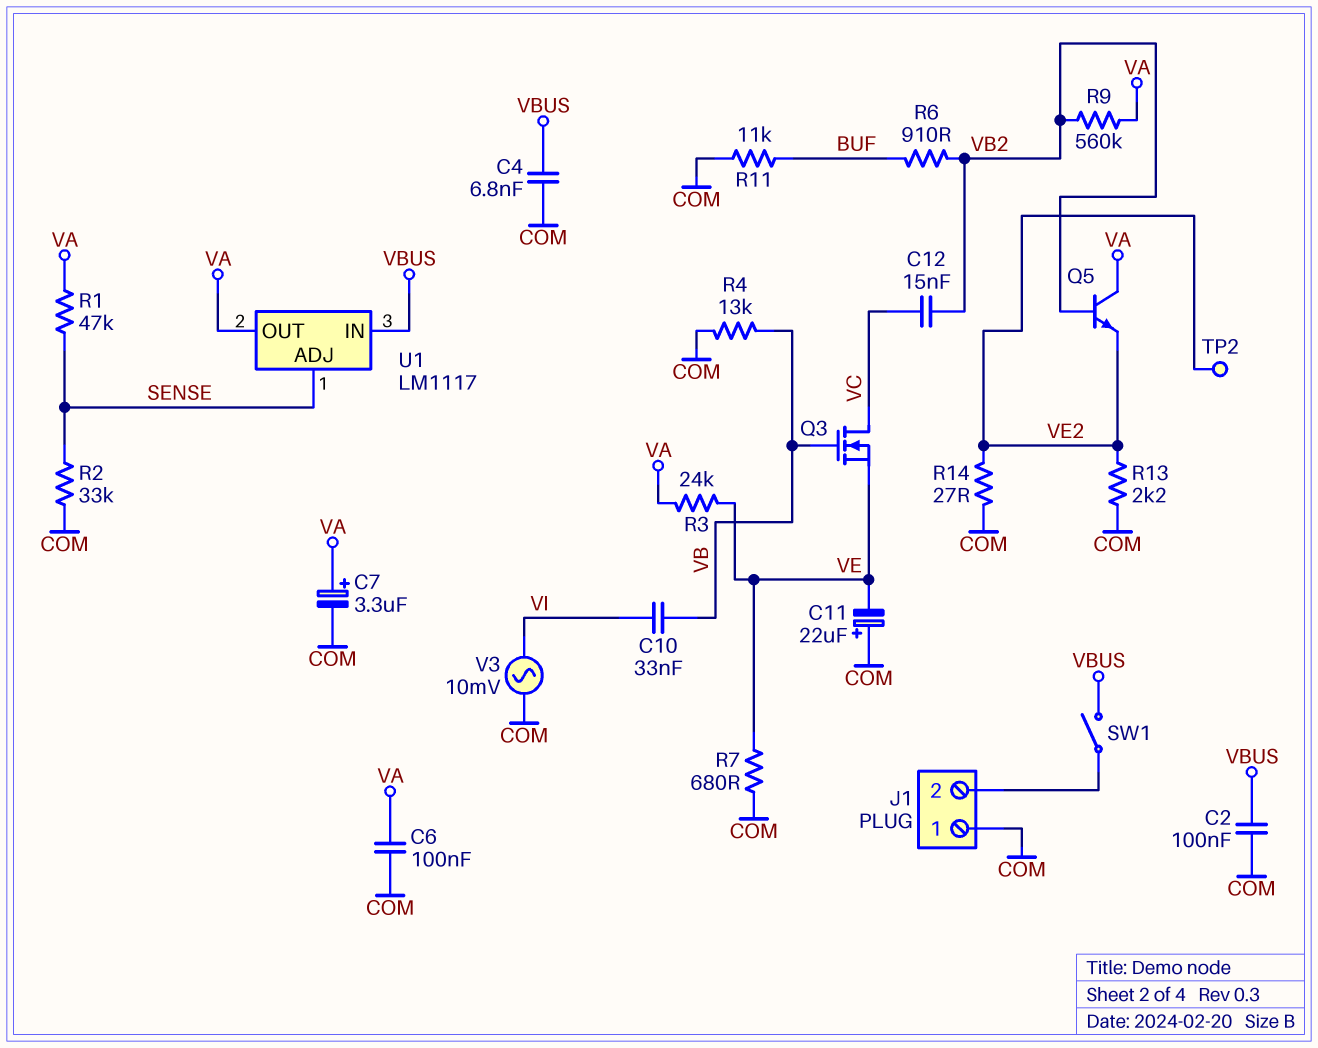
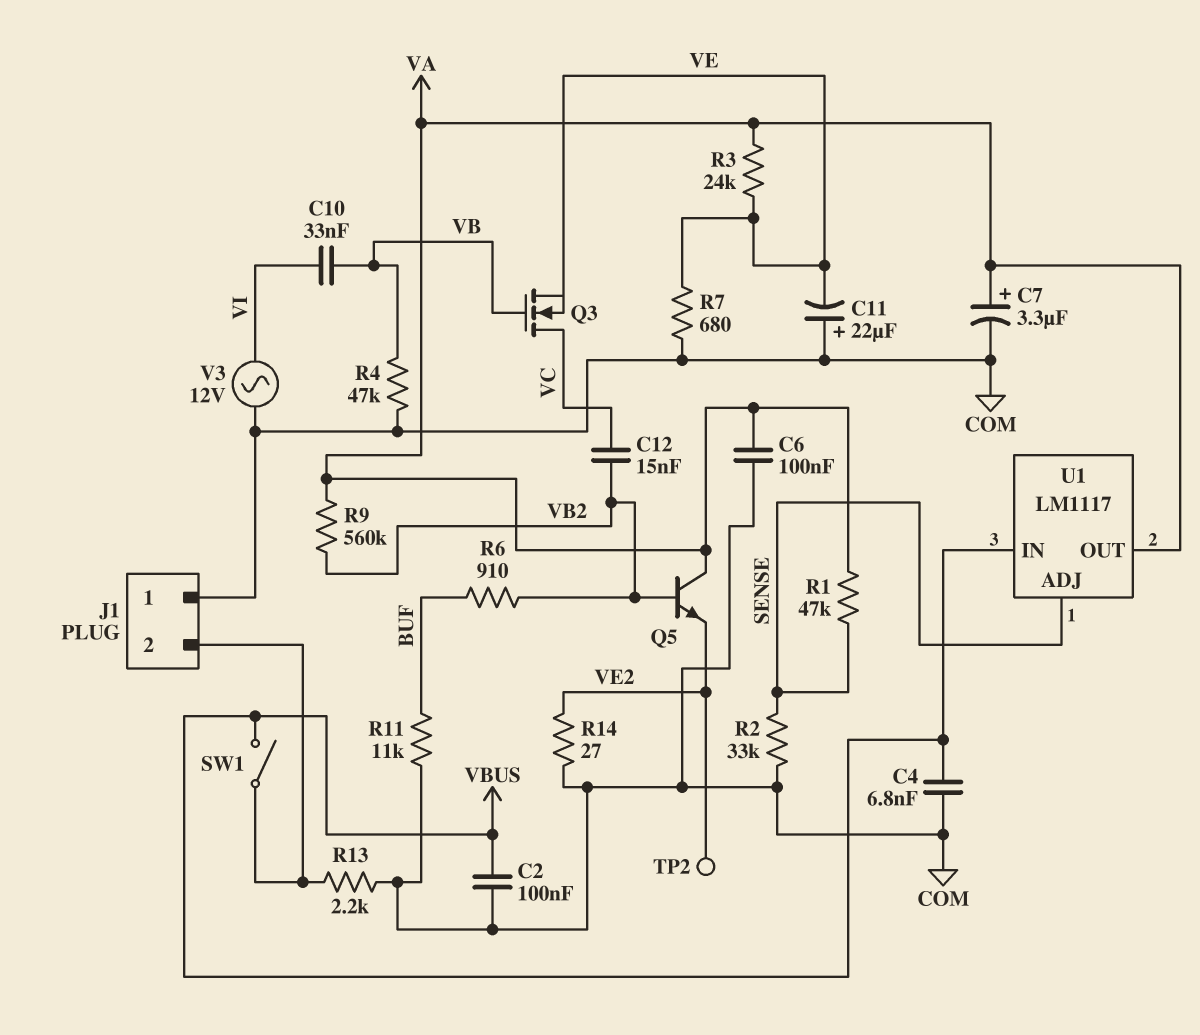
R4: 13k (COM, VB) -> 47k (COM, VB)
R13: 2.2k (COM, VE2) -> 2.2k (COM, J1/2)
V3: AC 10mV (COM, VI) -> AC 12V (COM, VI)

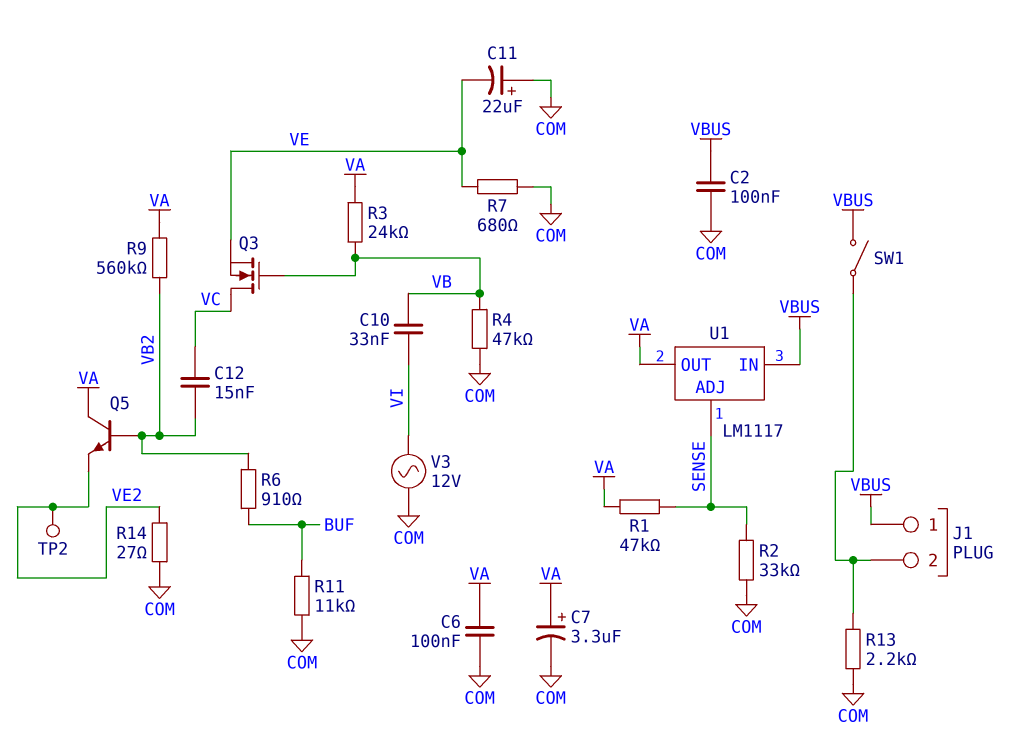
C4: 6.8nF (COM, VBUS) -> none
J1 pin 1: COM -> VBUS
R3: 24k (VA, VE) -> 24k (VA, VB)

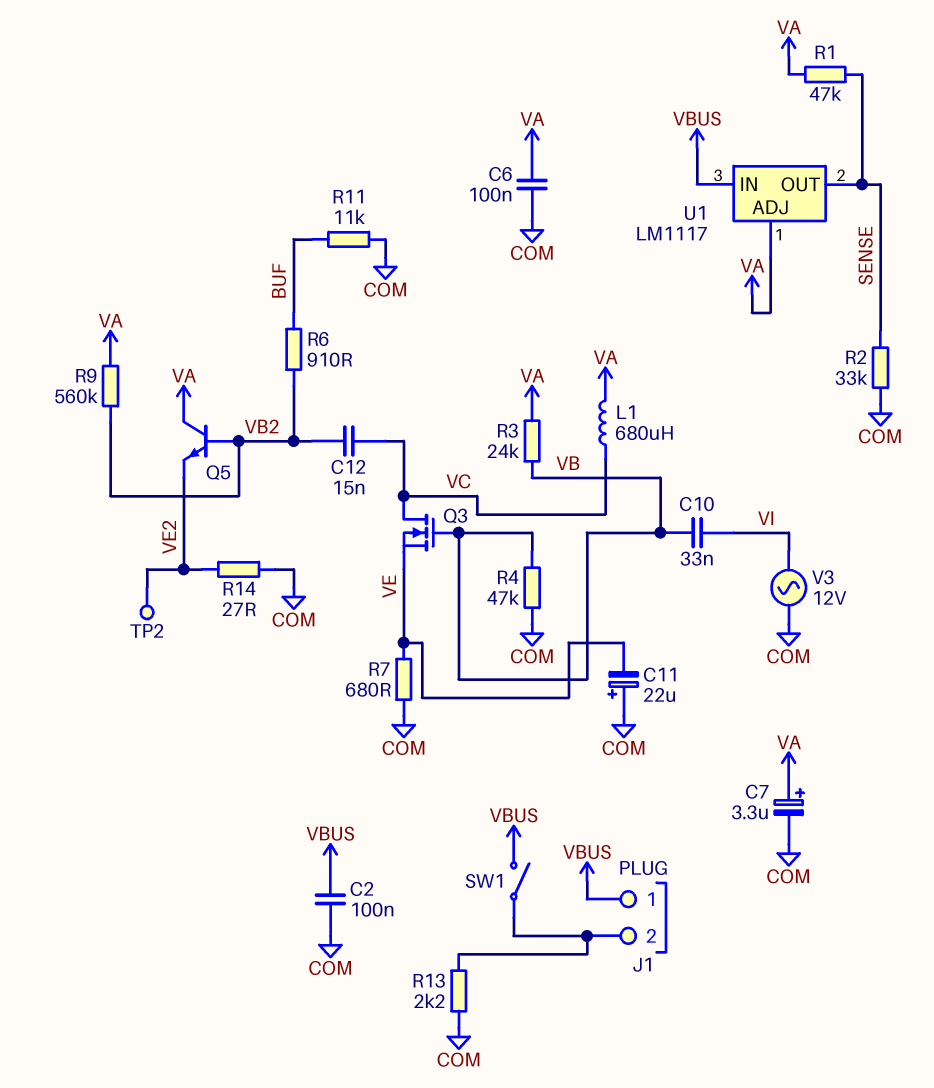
L1: none -> 680uH (VA, VC)
U1 pin ADJ: SENSE -> VA
U1 pin OUT: VA -> SENSE

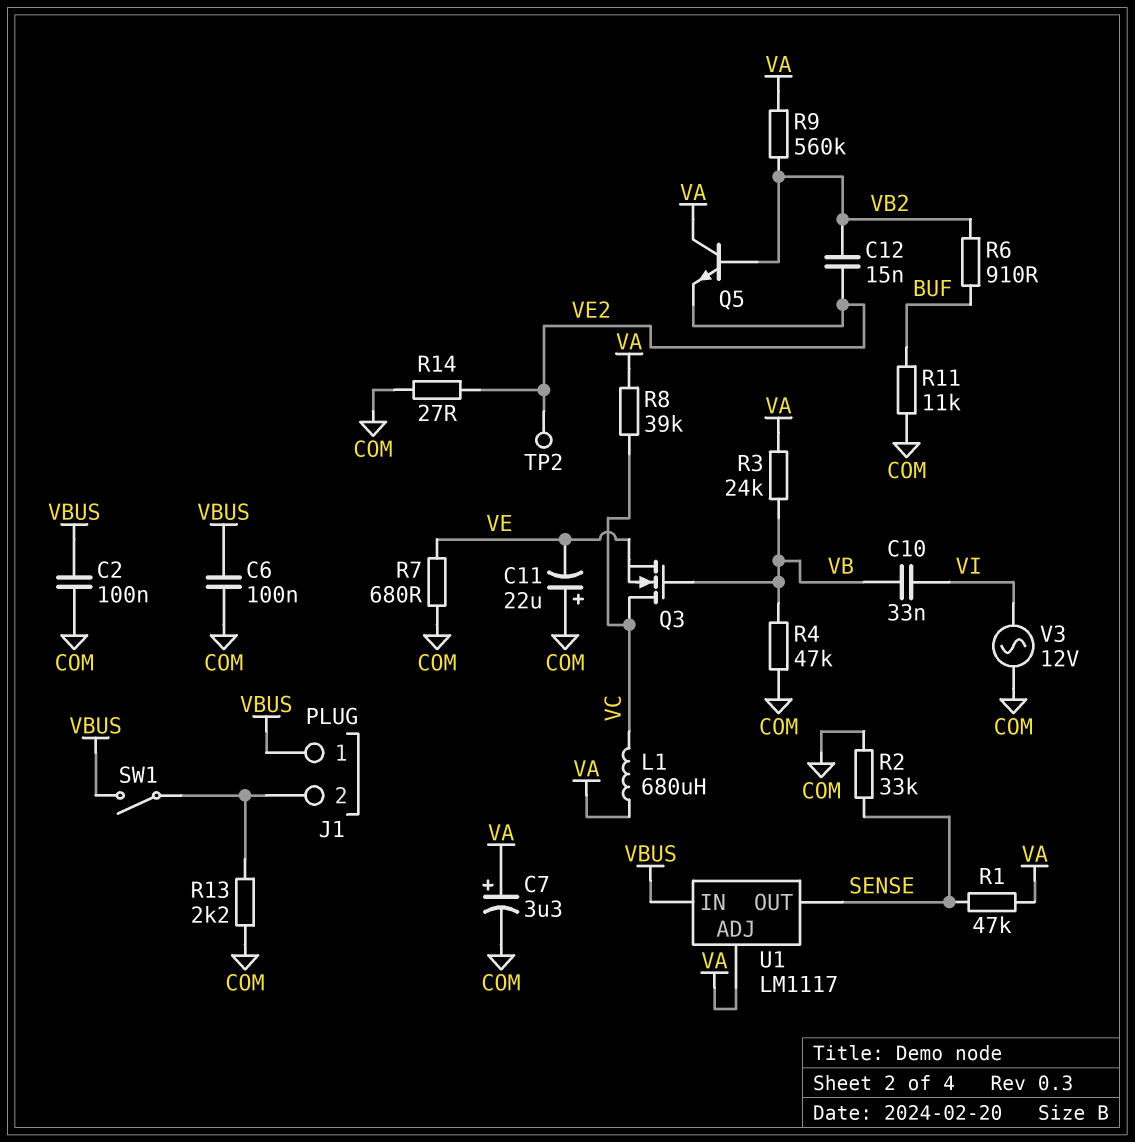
C6: 100nF (COM, VA) -> 100nF (COM, VBUS)
C12: 15nF (VB2, VC) -> 15nF (VB2, VE2)
R8: none -> 39k (VA, VC)

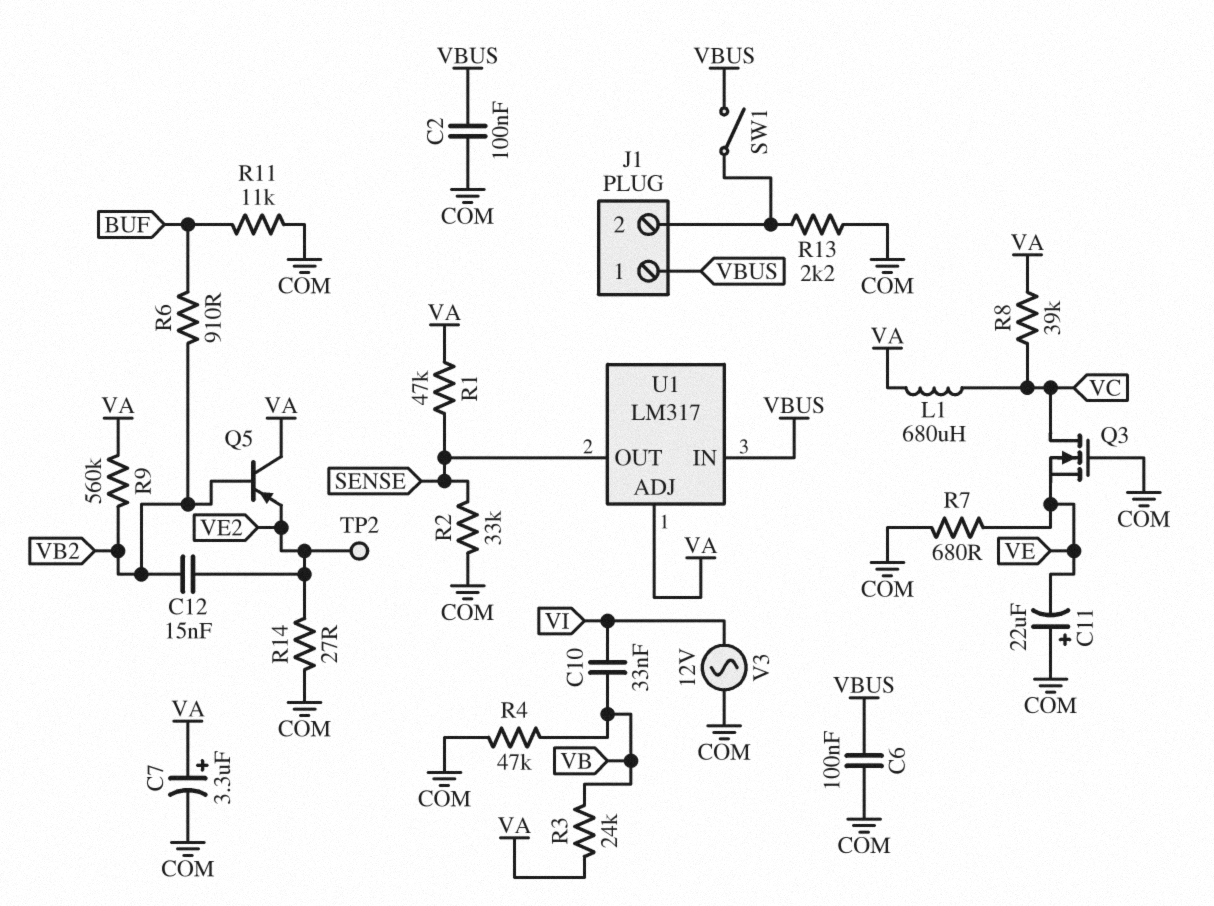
Q3: NMOS (G VB, D VC, S VE) -> NMOS (G COM, D VC, S VE)
Q5: NPN (B VB2, C VA, E VE2) -> PNP (B VB2, C VA, E VE2)
U1: LM1117 -> LM317

